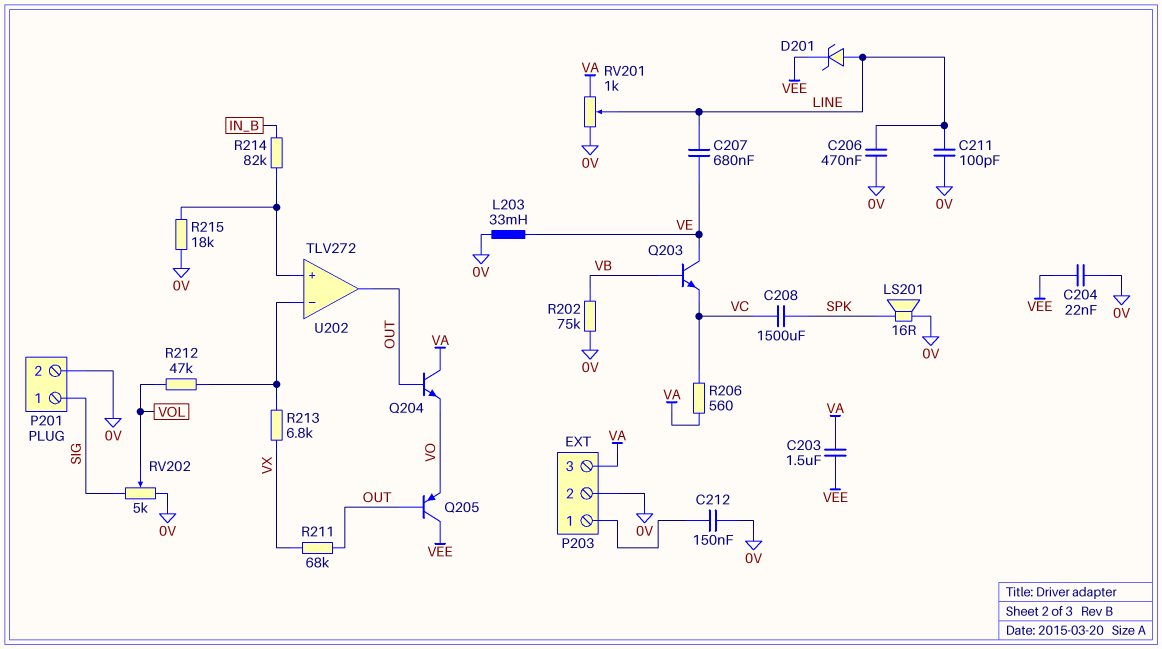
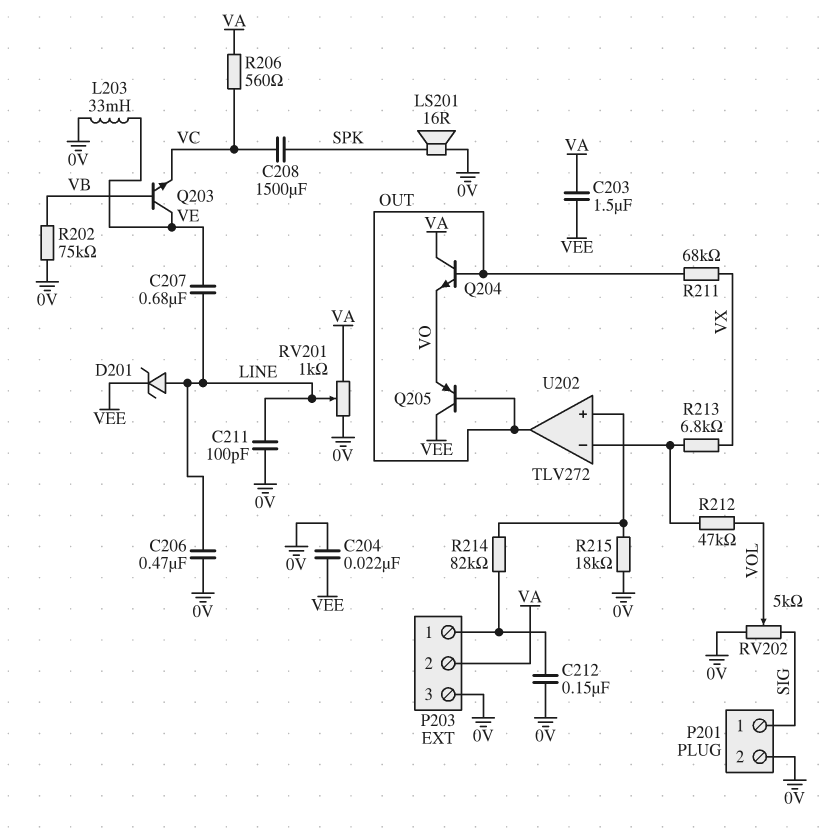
P203 pin 2: 0V -> VA
P203 pin 3: VA -> 0V
R214: 82k (IN_B, U202/in+) -> 82k (P203/1, U202/in+)

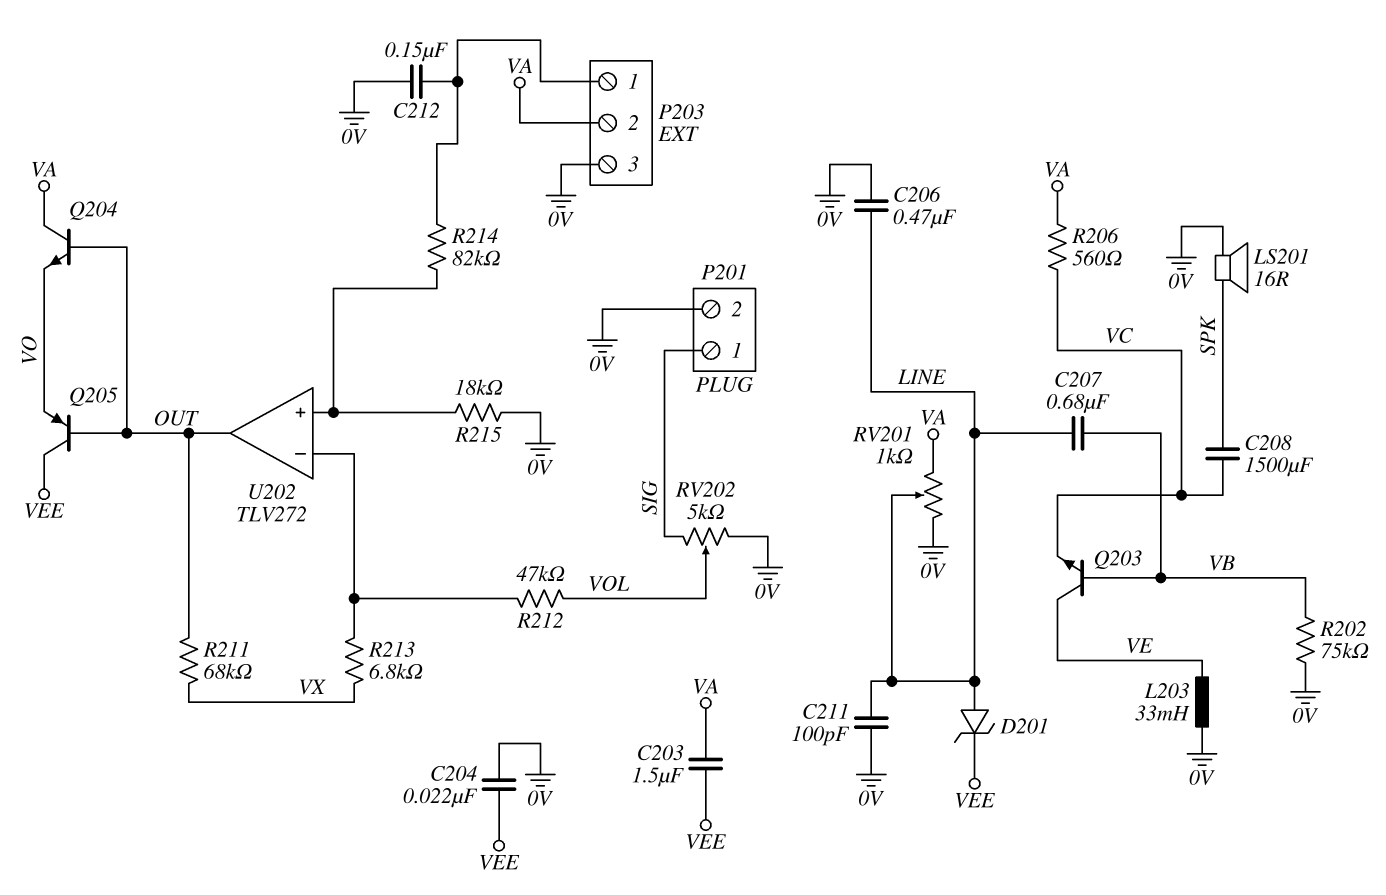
C207: 680nF (LINE, VE) -> 680nF (LINE, VB)

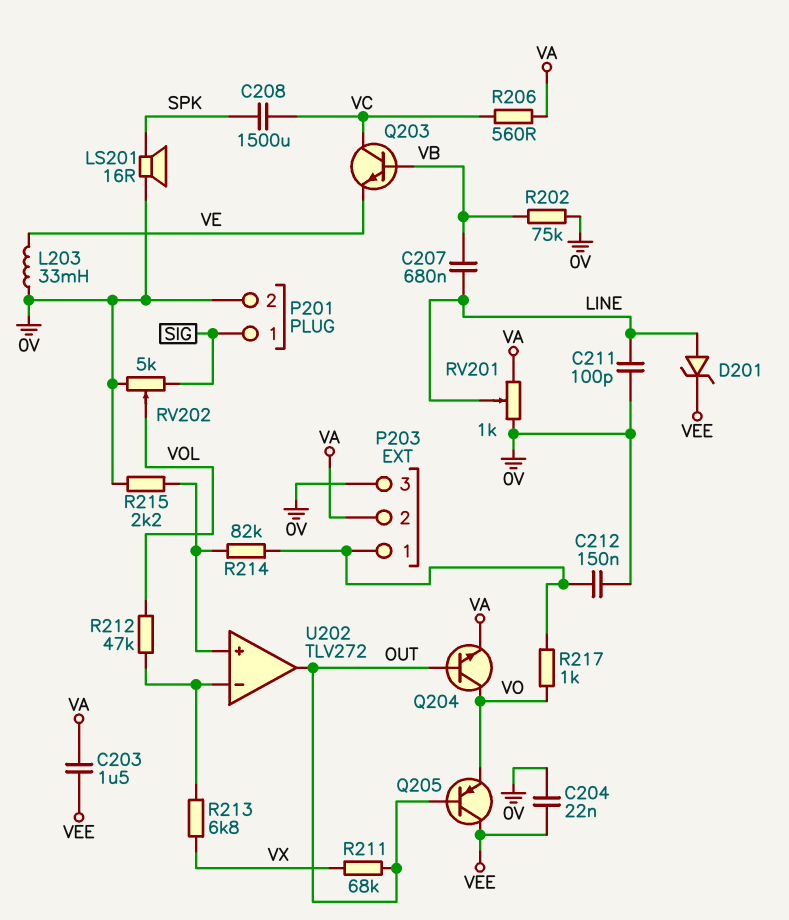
C206: 470nF (0V, LINE) -> none
Q203: NPN (B VB, C VE, E VC) -> NPN (B VB, C VC, E VE)
Q204: NPN (B OUT, C VA, E VO) -> NPN (B OUT, C VO, E VA)
R215: 18k (0V, U202/in+) -> 2.2k (0V, U202/in+)
R217: none -> 1k (P203/1, VO)

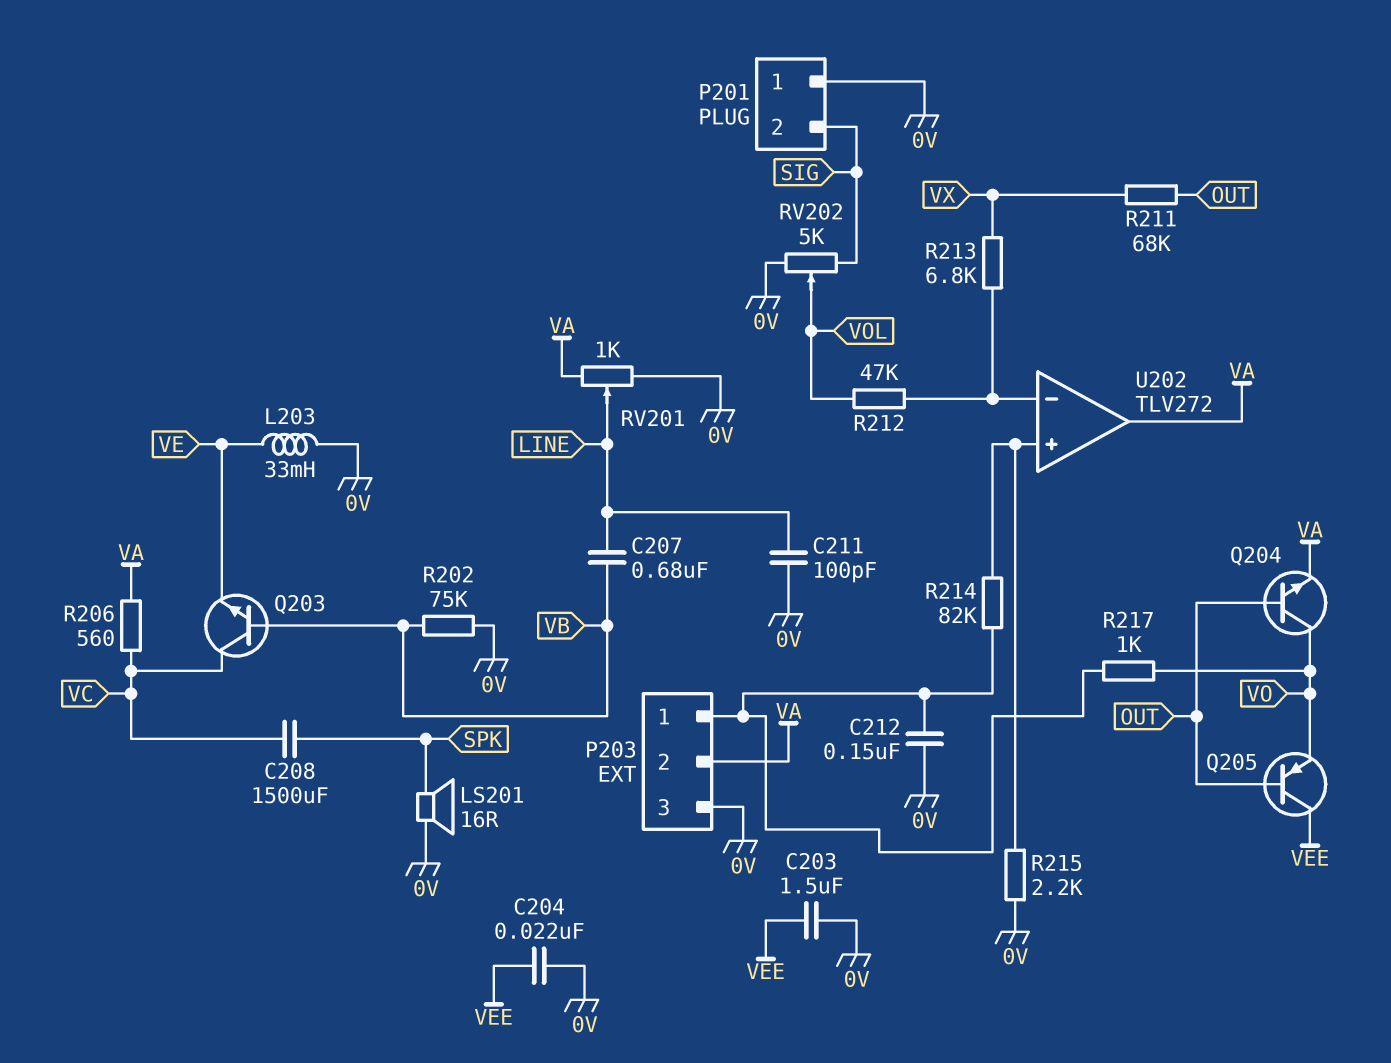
C203: 1.5uF (VA, VEE) -> 1.5uF (0V, VEE)
D201: zener (A LINE, K VEE) -> none
P201 pin 1: SIG -> 0V
P201 pin 2: 0V -> SIG
U202 pin out: OUT -> VA

